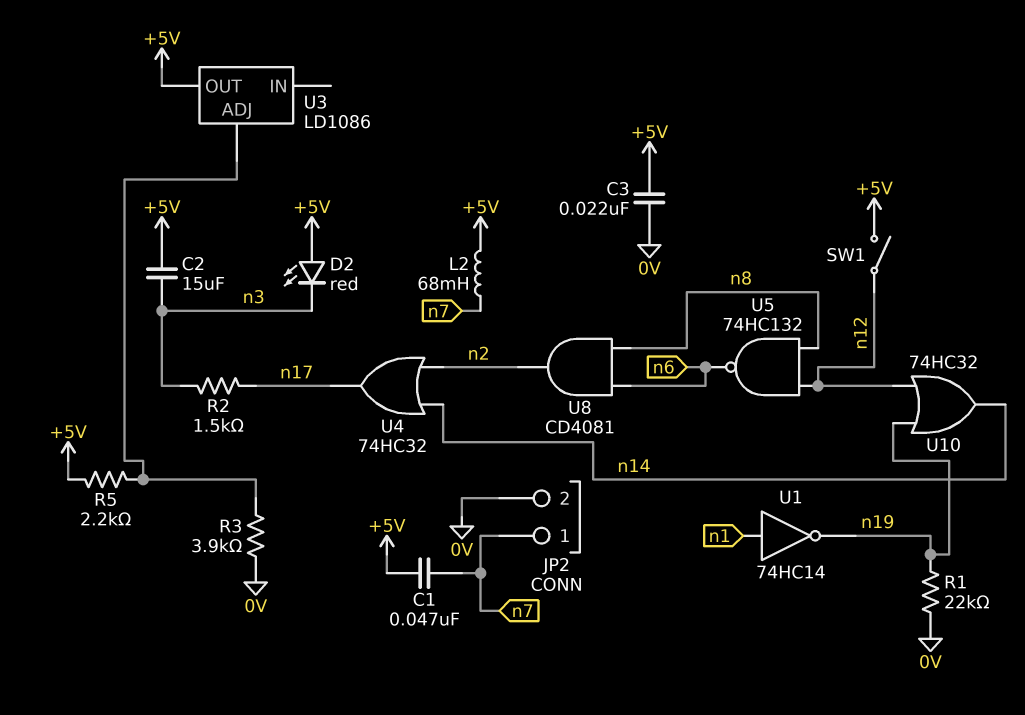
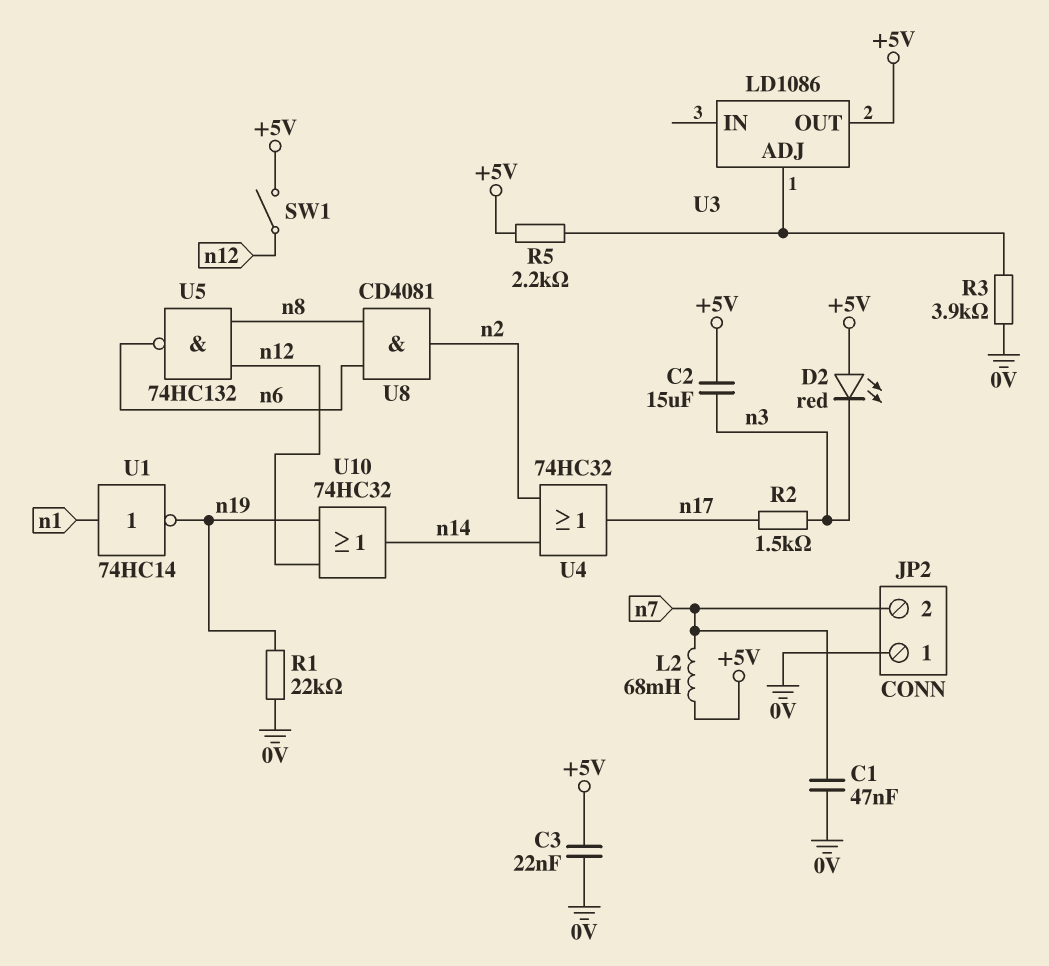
C1: 47nF (+5V, n7) -> 47nF (0V, n7)
JP2 pin 1: n7 -> 0V
JP2 pin 2: 0V -> n7

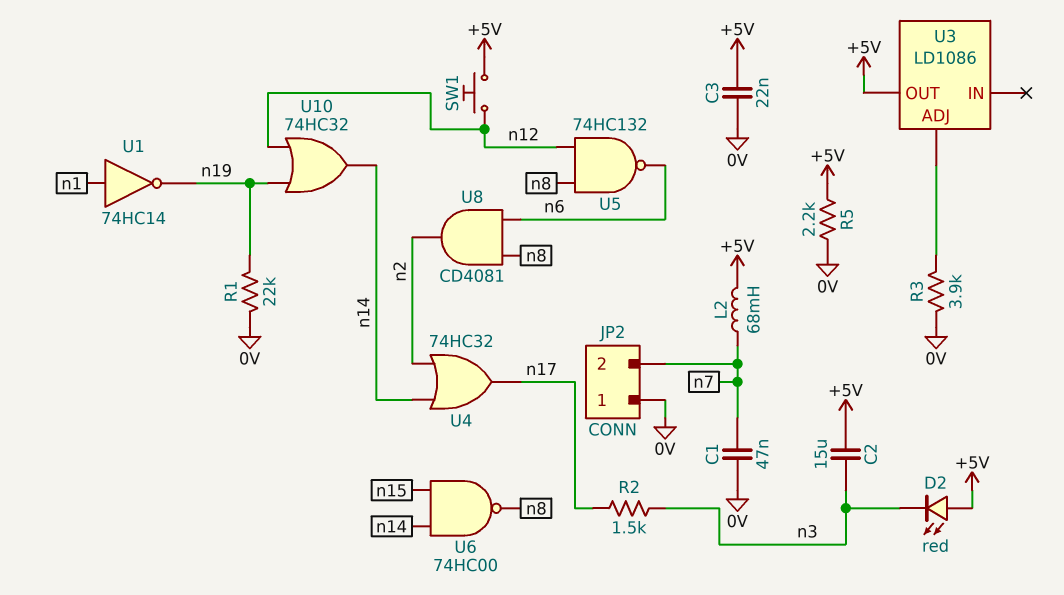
R5: 2.2k (+5V, U3/ADJ) -> 2.2k (+5V, 0V)
SW1: switch (+5V, n12) -> button (+5V, n12)
U6: none -> NAND 74HC00 (in n14, in n15, out n8)

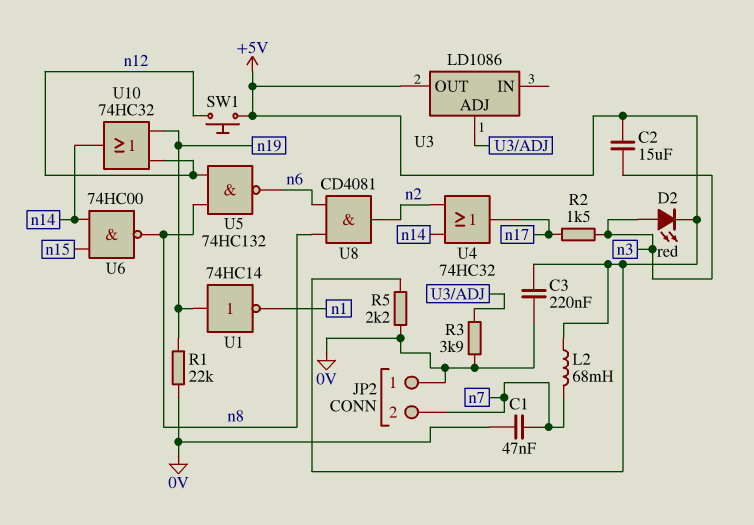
C3: 22nF (+5V, 0V) -> 220nF (+5V, 0V)
D2: LED red (A +5V, K n3) -> LED red (A n3, K +5V)
U1: NOT 74HC14 (in n1, out n19) -> NOT 74HC14 (in n19, out n1)

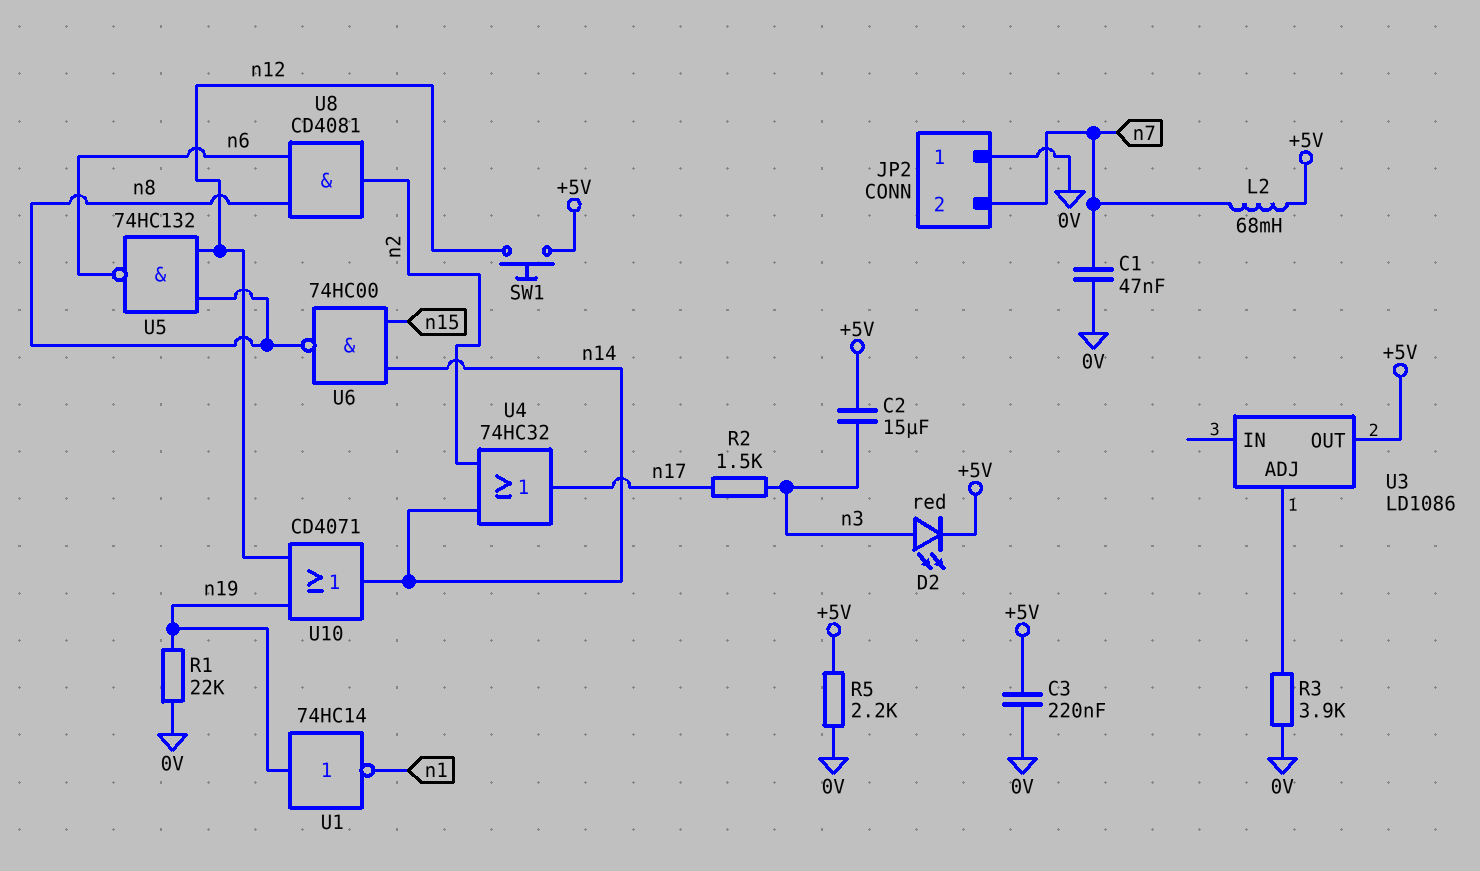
U10: OR 74HC32 (in n12, in n19, out n14) -> OR CD4071 (in n12, in n19, out n14)

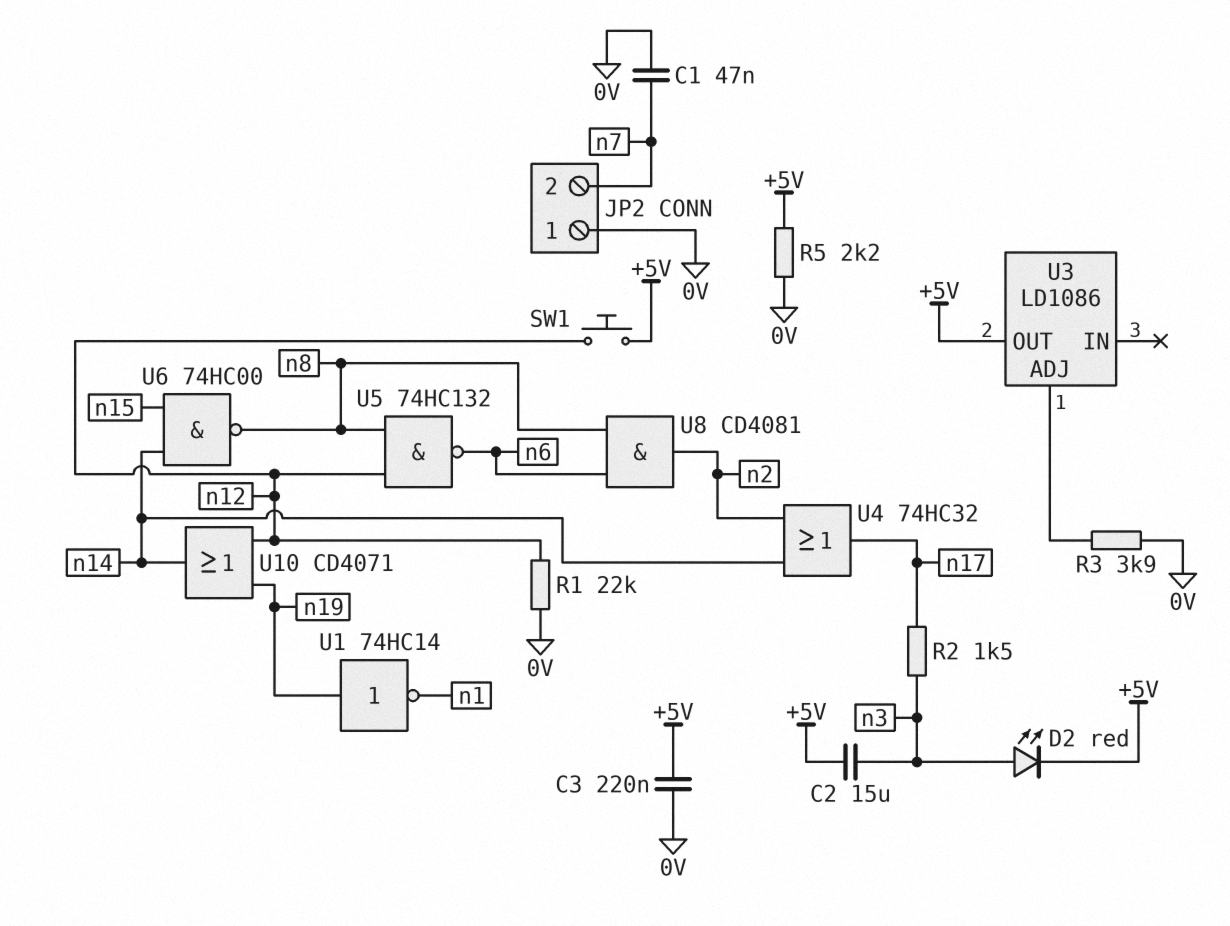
L2: 68mH (+5V, n7) -> none
R1: 22k (0V, n19) -> 22k (0V, n12)

